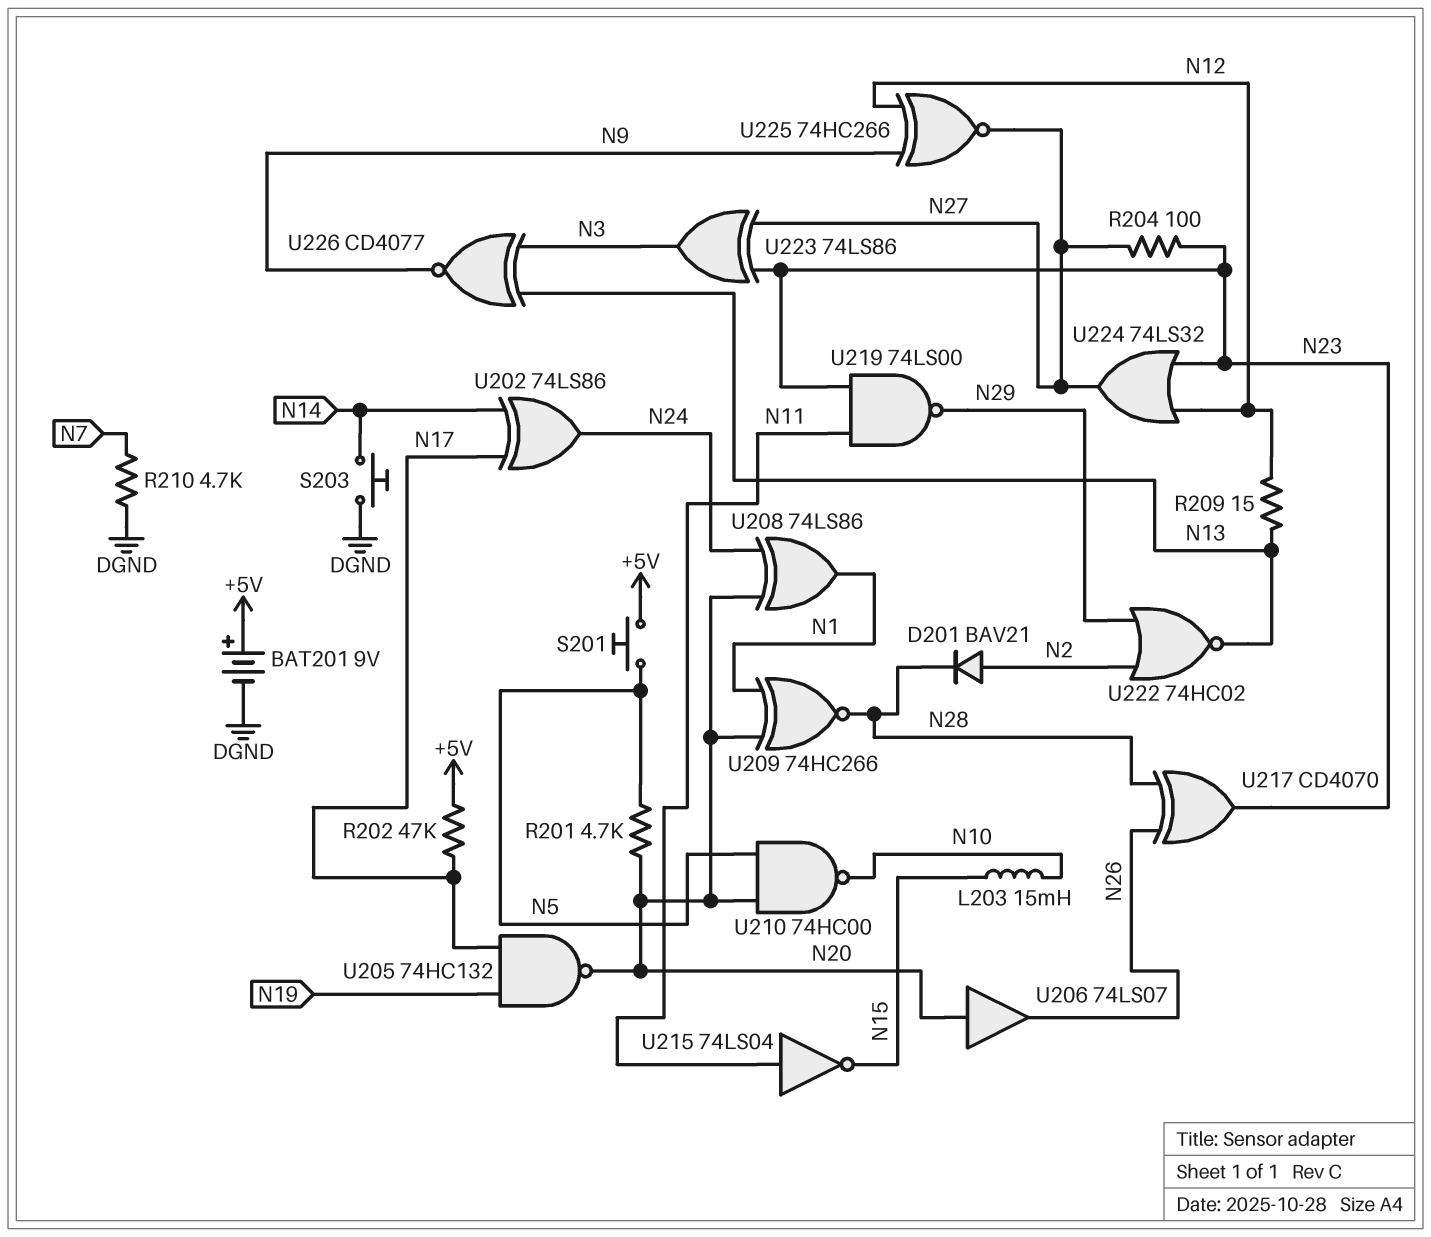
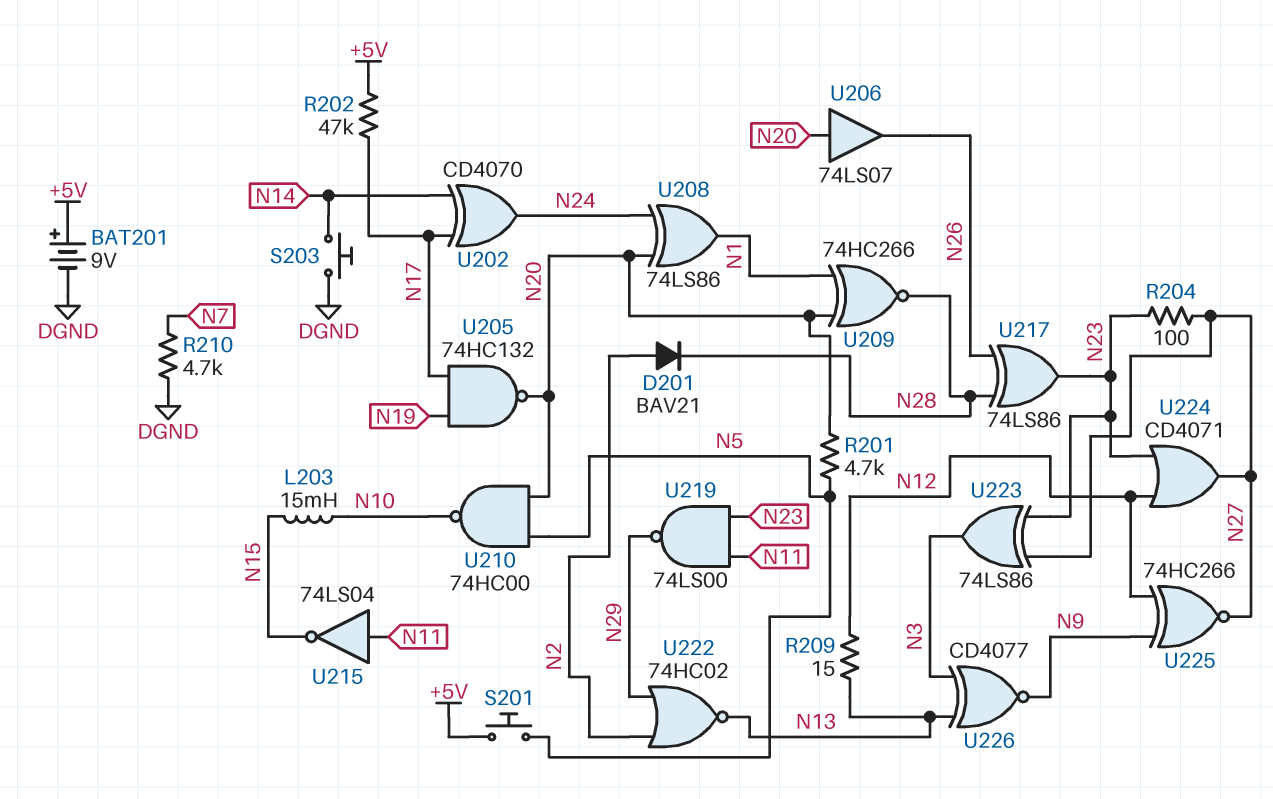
U202: XOR 74LS86 (in N14, in N17, out N24) -> XOR CD4070 (in N14, in N17, out N24)
U217: XOR CD4070 (in N26, in N28, out N23) -> XOR 74LS86 (in N26, in N28, out N23)
U224: OR 74LS32 (in N12, in N23, out N27) -> OR CD4071 (in N12, in N23, out N27)

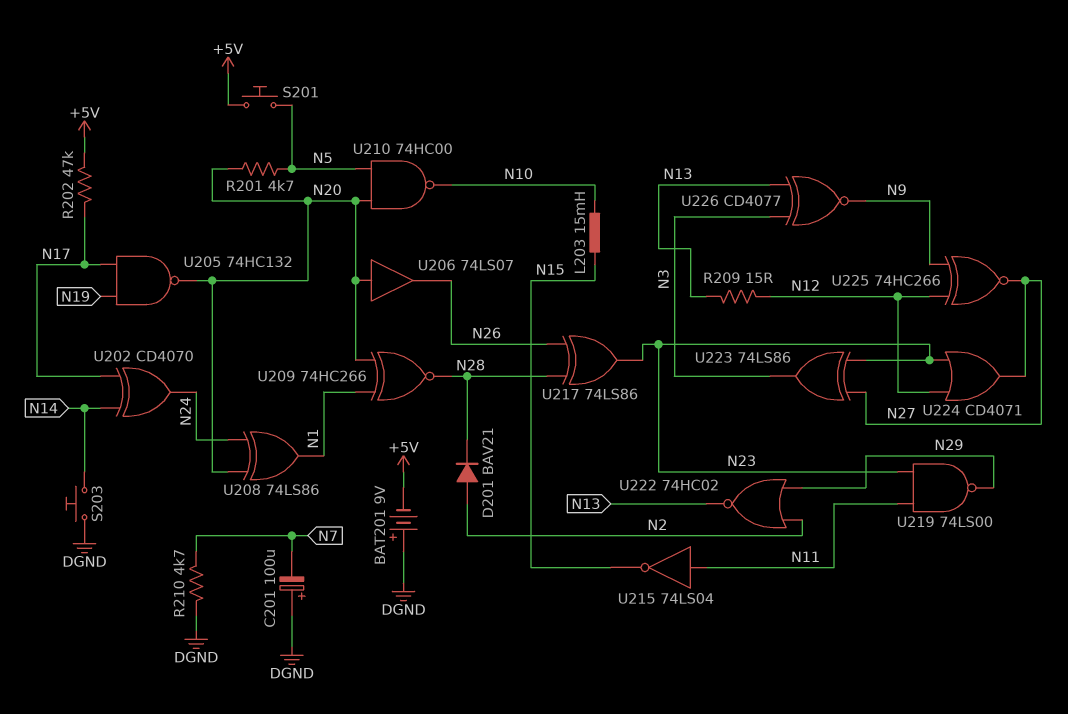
BAT201: 9V (plus +5V, minus DGND) -> 9V (plus DGND, minus +5V)
C201: none -> 100uF (plus DGND, minus N7)
R204: 100 (N23, N27) -> none

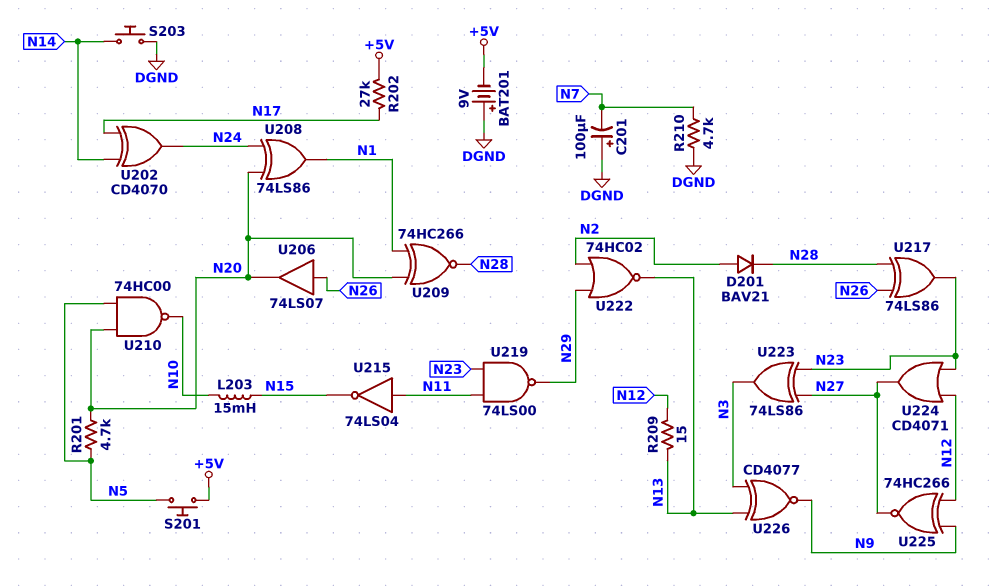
R202: 47k (+5V, N17) -> 27k (+5V, N17)
U205: NAND 74HC132 (in N17, in N19, out N20) -> none
U206: buffer 74LS07 (in N20, out N26) -> buffer 74LS07 (in N26, out N20)

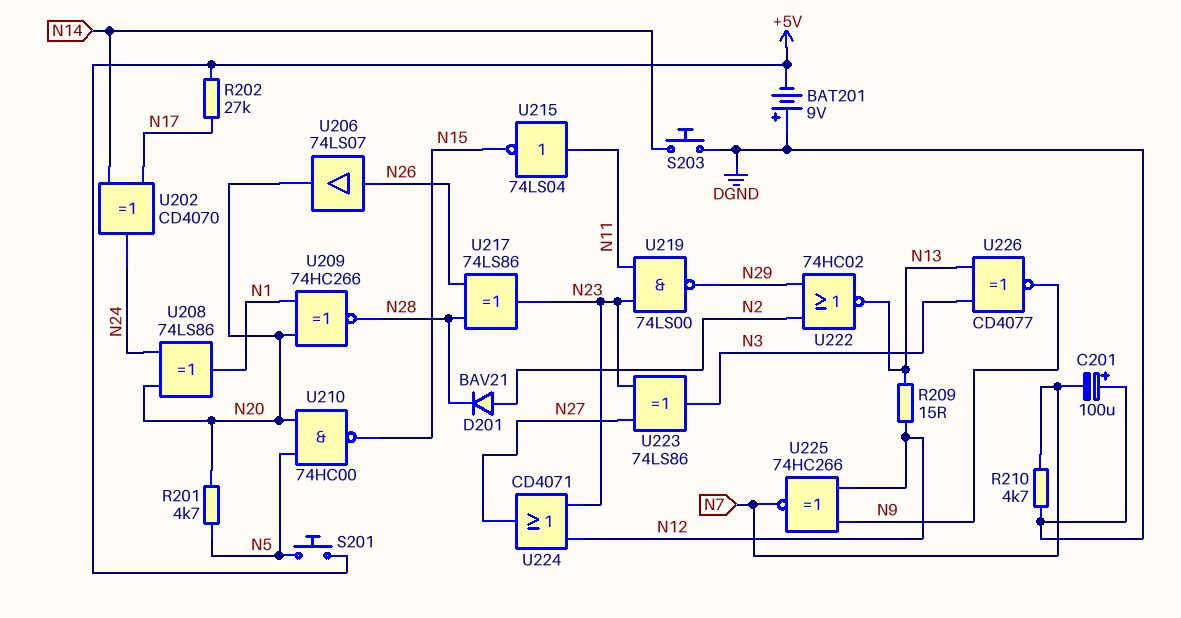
L203: 15mH (N10, N15) -> none
U210: NAND 74HC00 (in N5, in N20, out N10) -> NAND 74HC00 (in N5, in N20, out N15)
U225: XNOR 74HC266 (in N9, in N12, out N27) -> XNOR 74HC266 (in N9, in N12, out N7)

